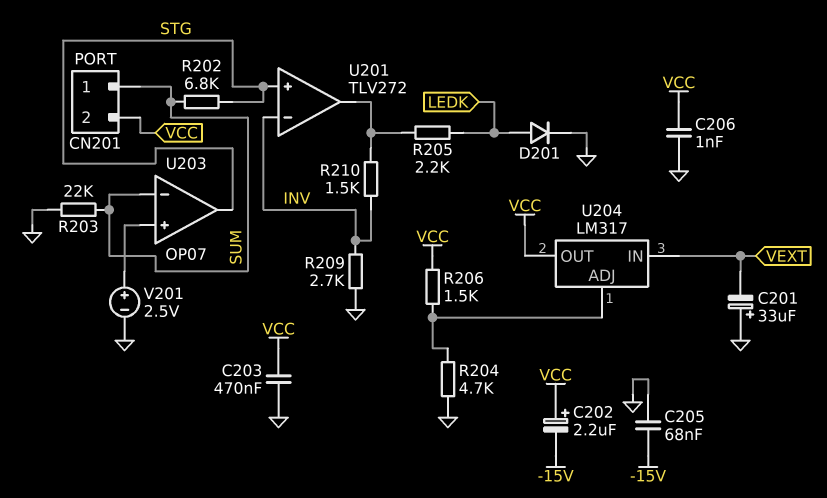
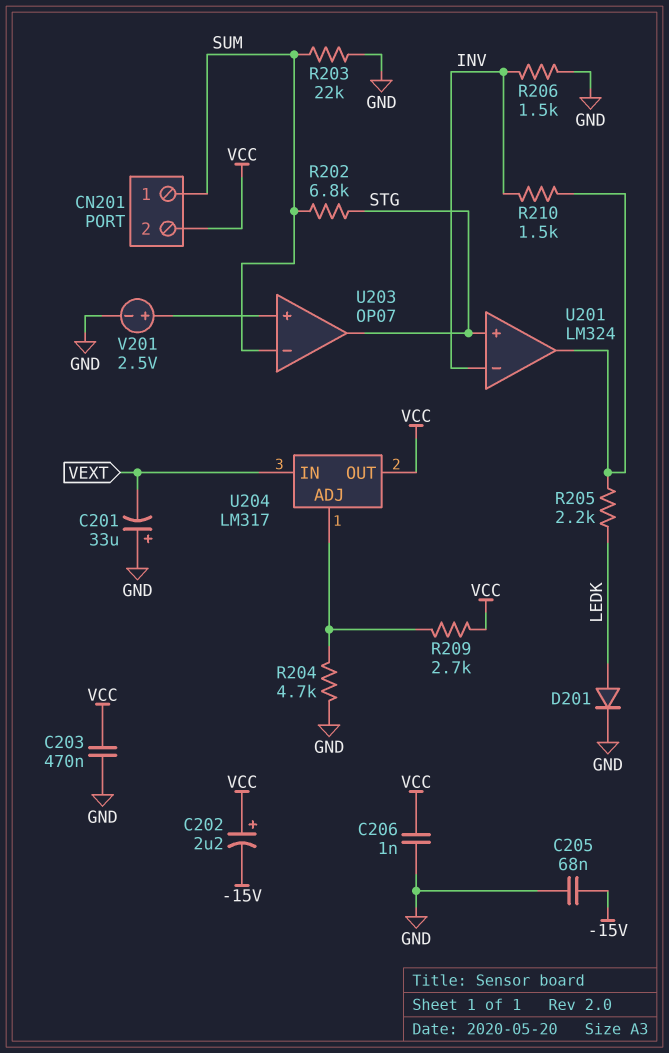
R206: 1.5k (U204/ADJ, VCC) -> 1.5k (GND, INV)
R209: 2.7k (GND, INV) -> 2.7k (U204/ADJ, VCC)
U201: TLV272 -> LM324

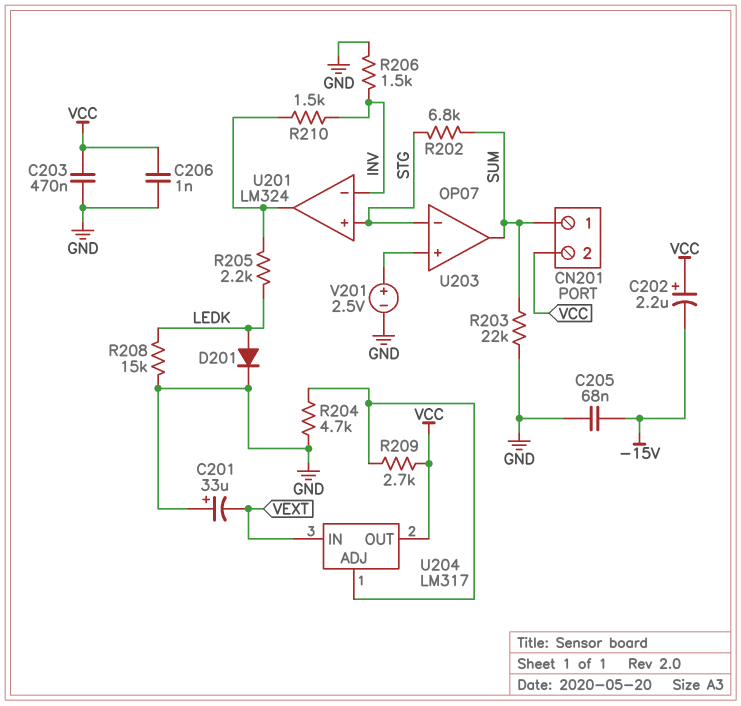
R208: none -> 15k (GND, LEDK)
U203 pin in-: SUM -> STG
U203 pin out: STG -> SUM

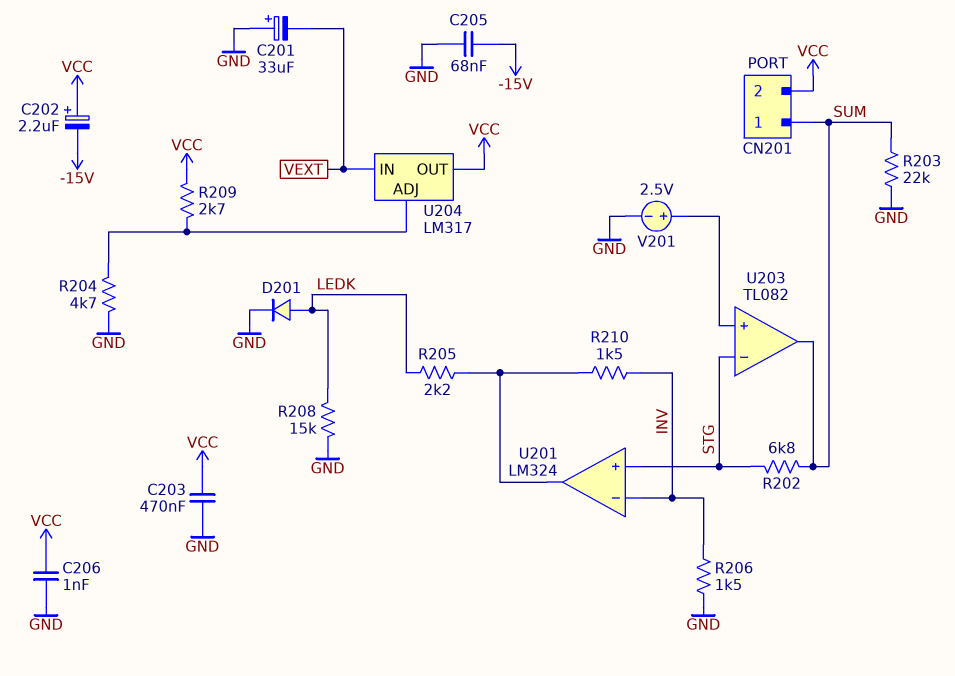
U203: OP07 -> TL082

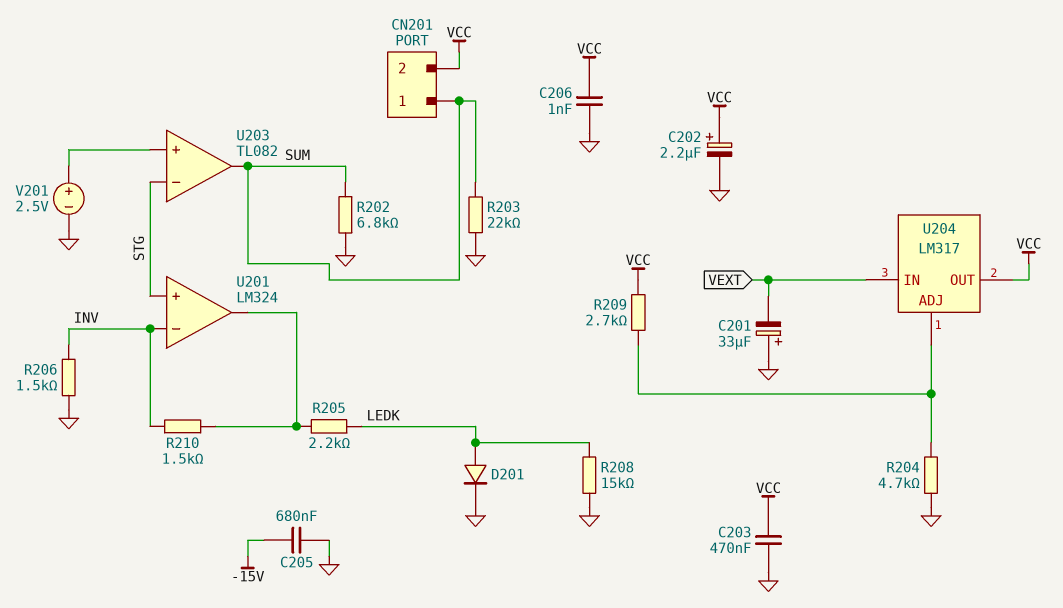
C202: 2.2uF (plus VCC, minus -15V) -> 2.2uF (plus VCC, minus GND)
C205: 68nF (-15V, GND) -> 680nF (-15V, GND)
R202: 6.8k (STG, SUM) -> 6.8k (GND, SUM)

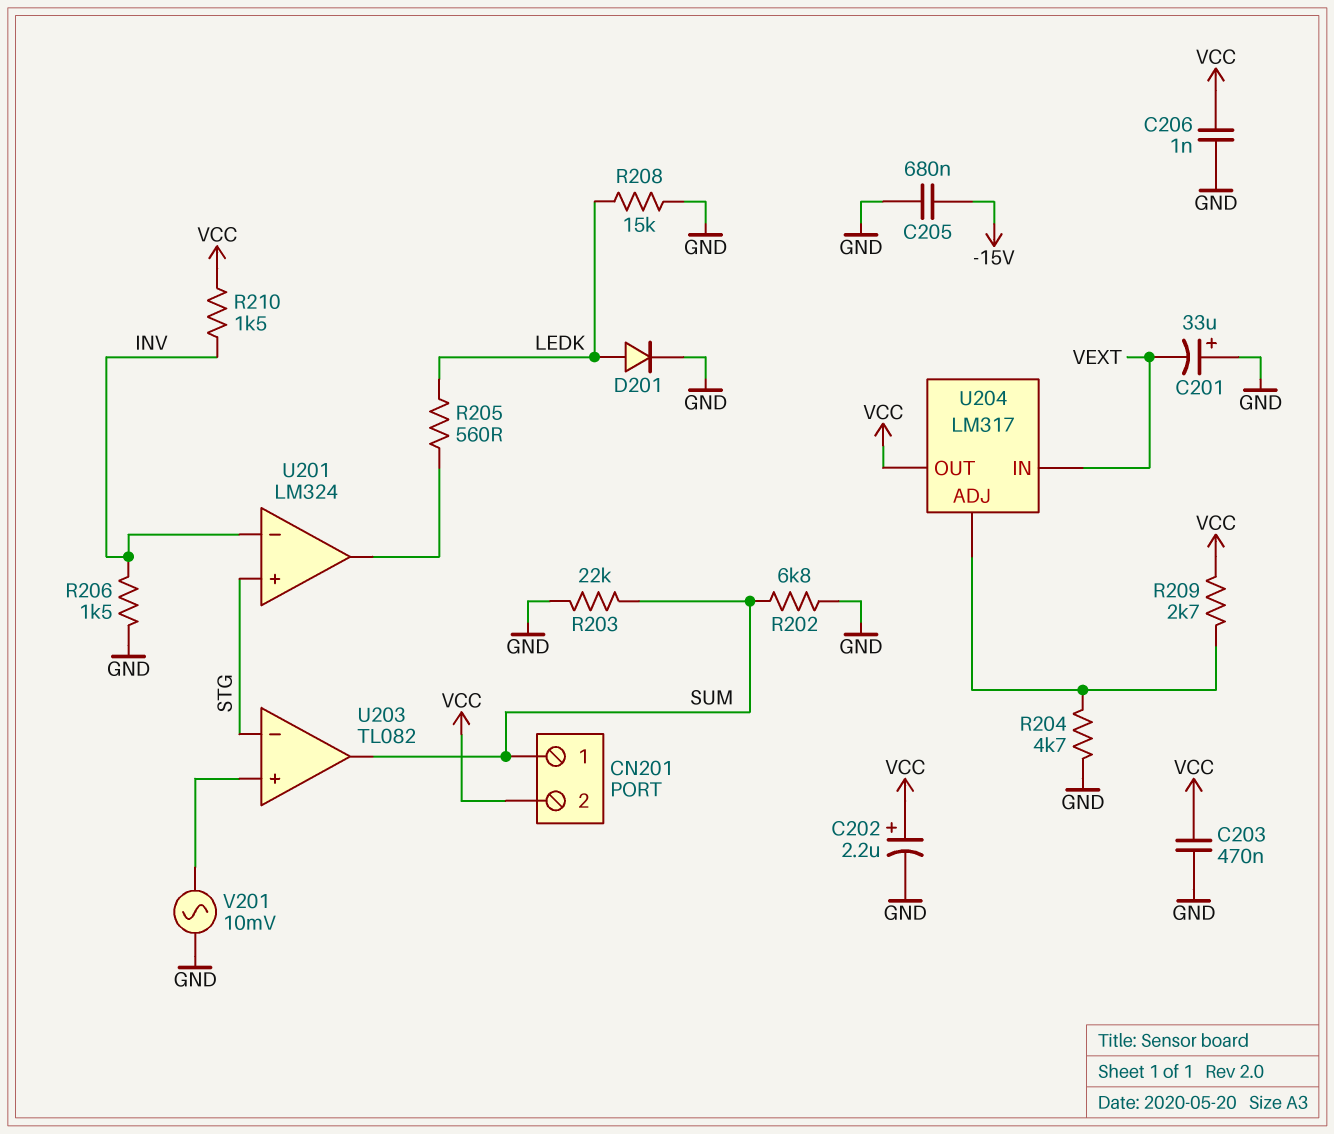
R205: 2.2k (LEDK, U201/out) -> 560 (LEDK, U201/out)
R210: 1.5k (INV, U201/out) -> 1.5k (INV, VCC)
V201: 2.5V (plus U203/in+, minus GND) -> AC 10mV (GND, U203/in+)

